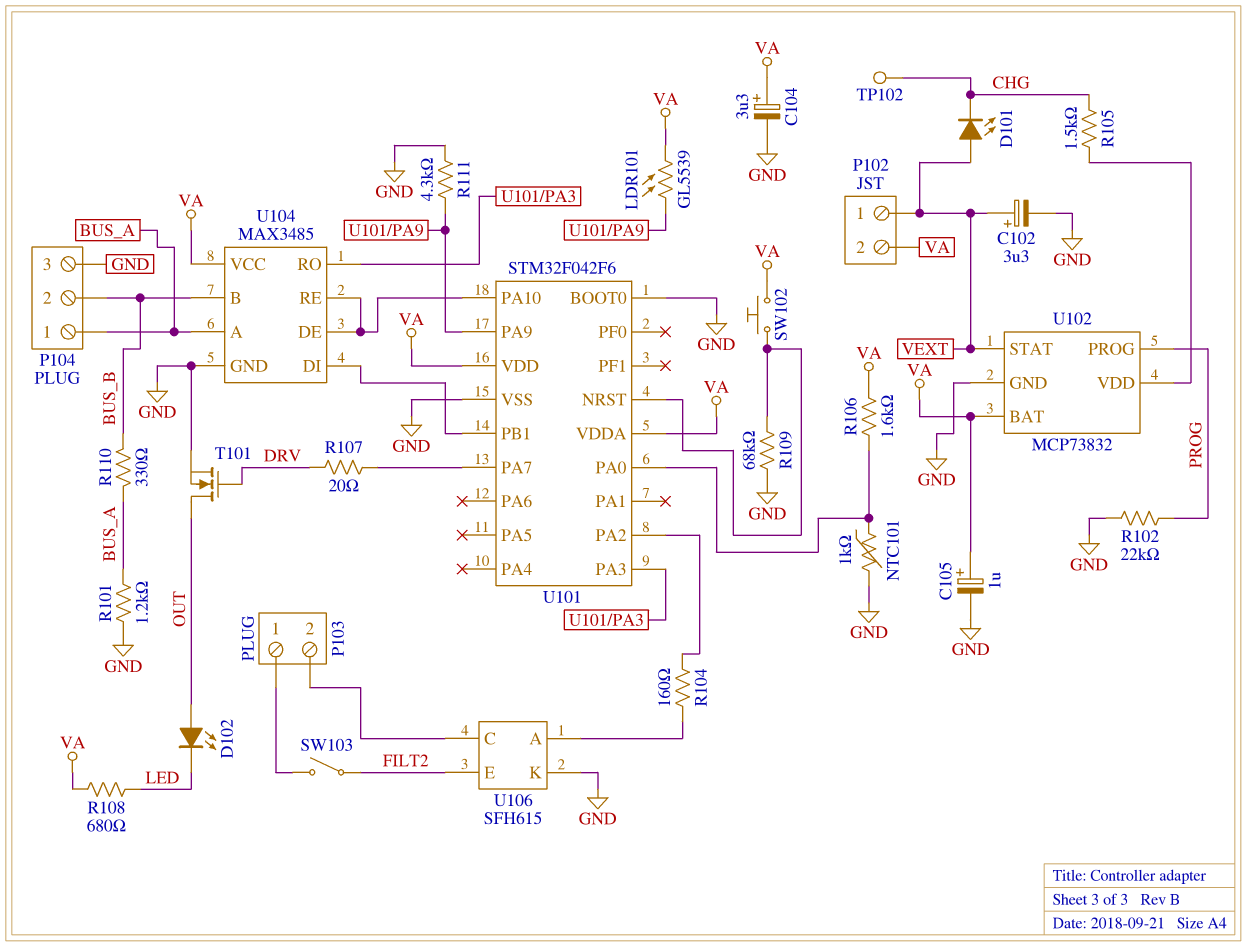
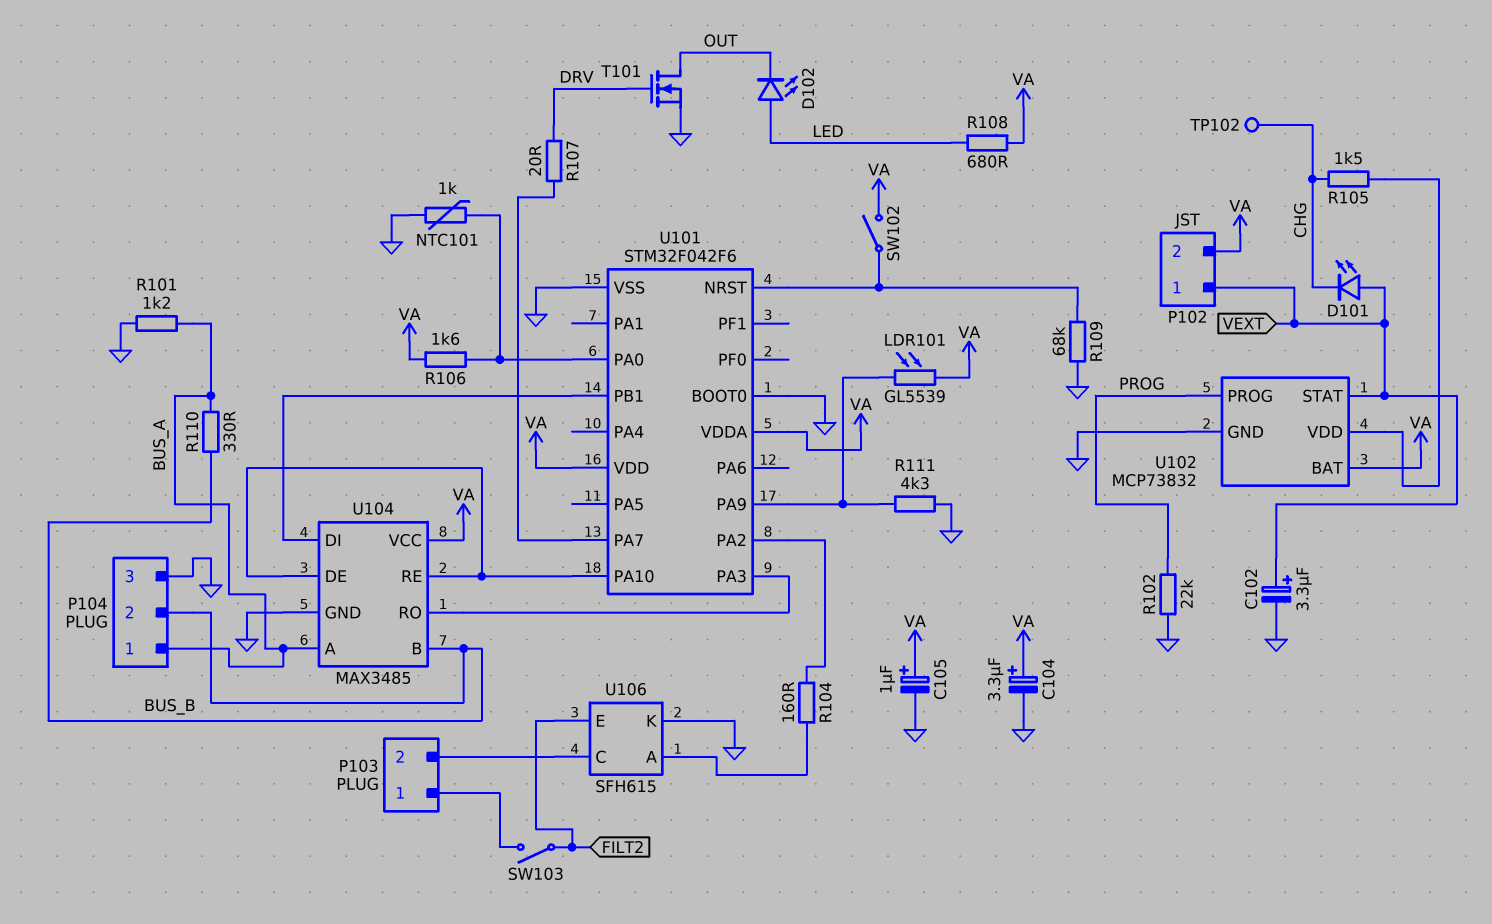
D102: LED (A OUT, K LED) -> LED (A LED, K OUT)
SW102: button (U101/NRST, VA) -> switch (U101/NRST, VA)

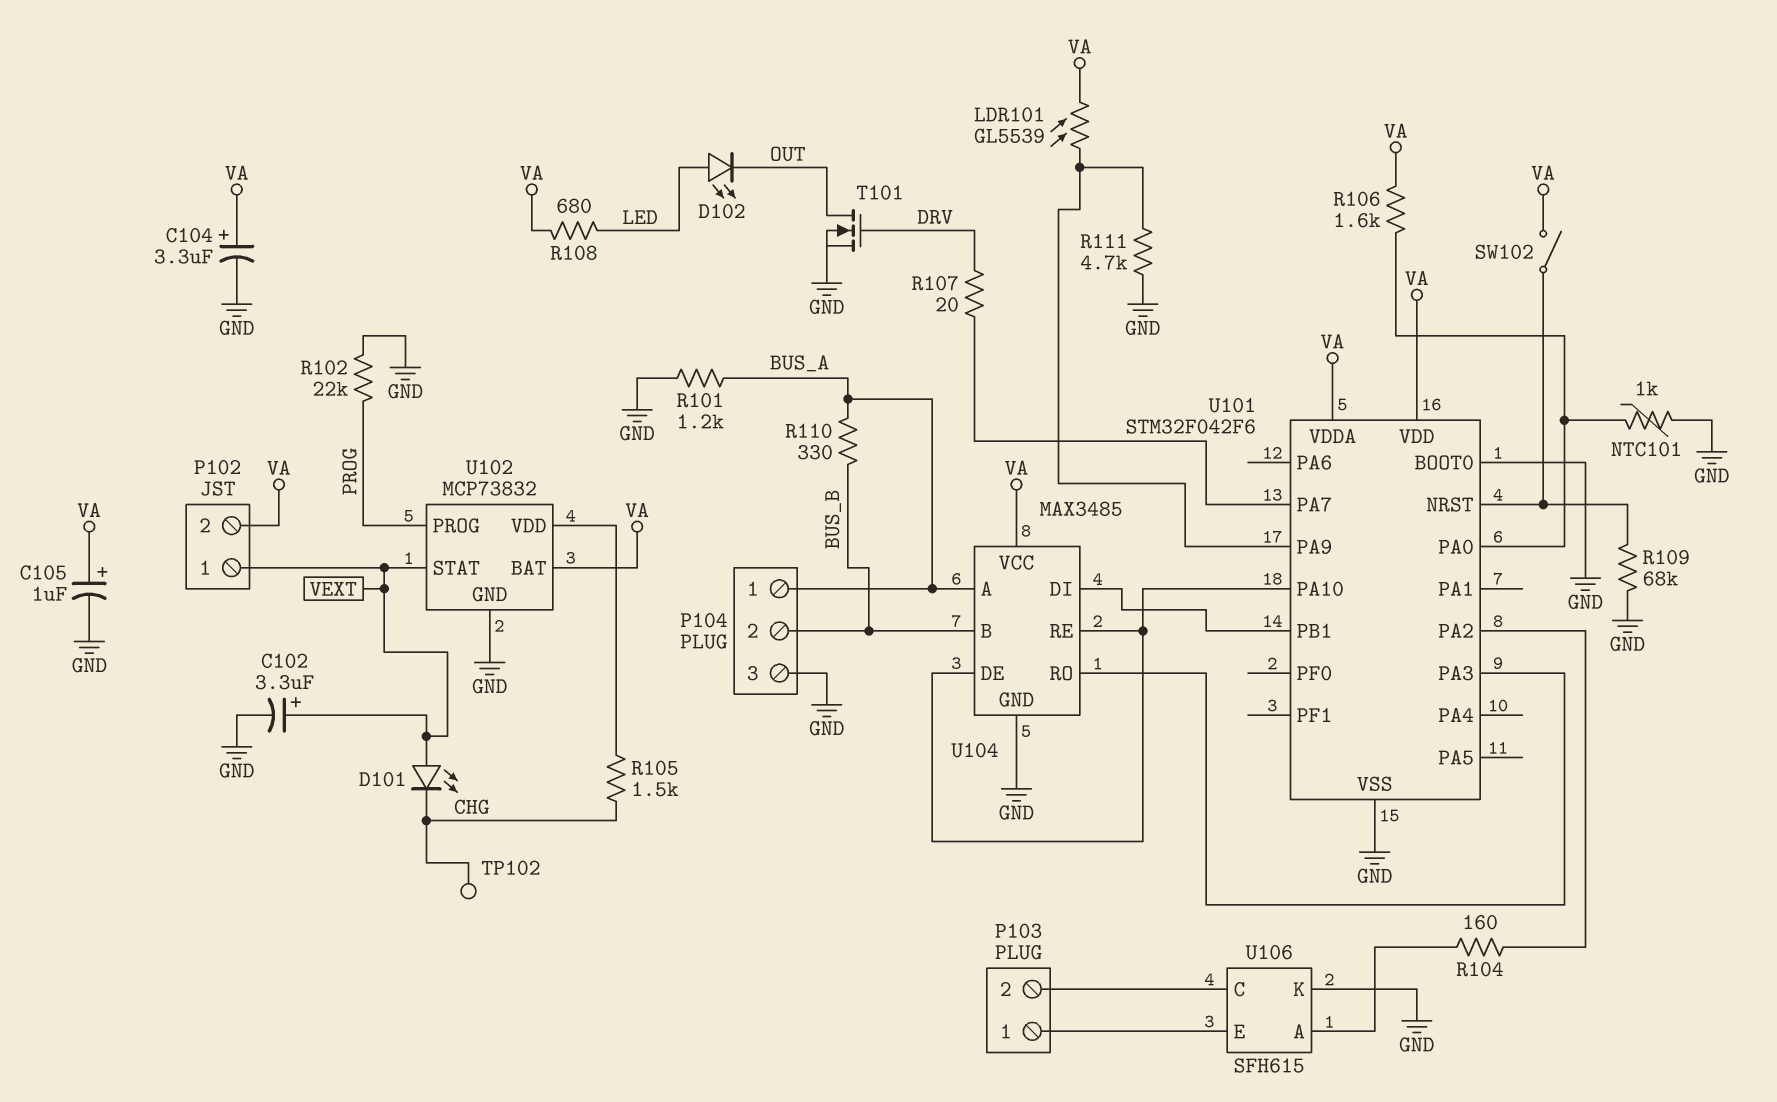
R111: 4.3k (GND, U101/PA9) -> 4.7k (GND, U101/PA9)
SW103: switch (FILT2, P103/1) -> none
U106 pin E: FILT2 -> P103/1

